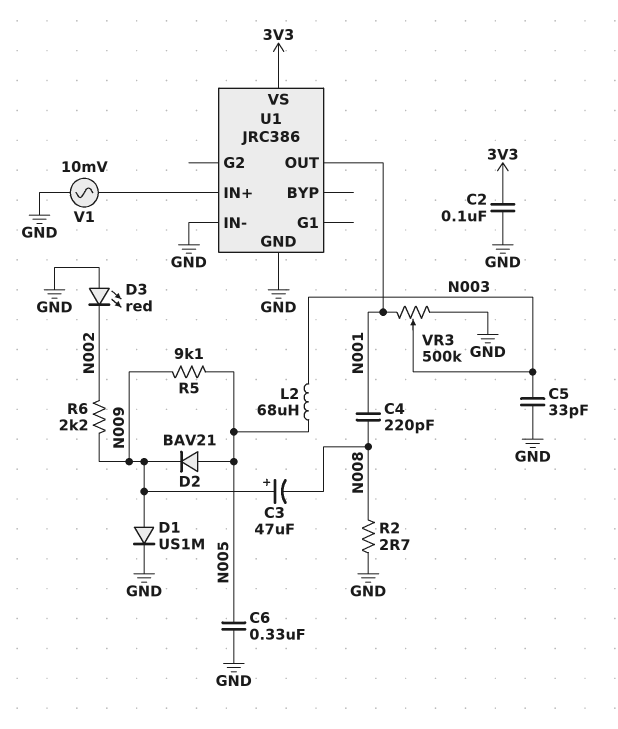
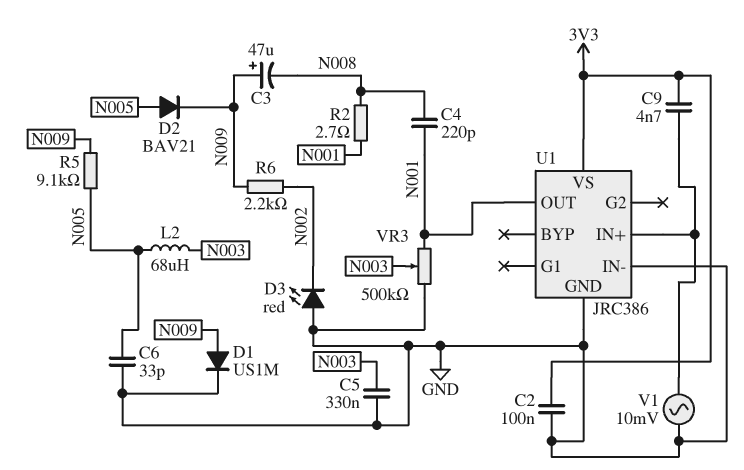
C5: 33pF (GND, N003) -> 330nF (GND, N003)
C6: 330nF (GND, N005) -> 33pF (GND, N005)
C9: none -> 4.7nF (3V3, U1/IN+)
R2: 2.7 (GND, N008) -> 2.7 (N001, N008)

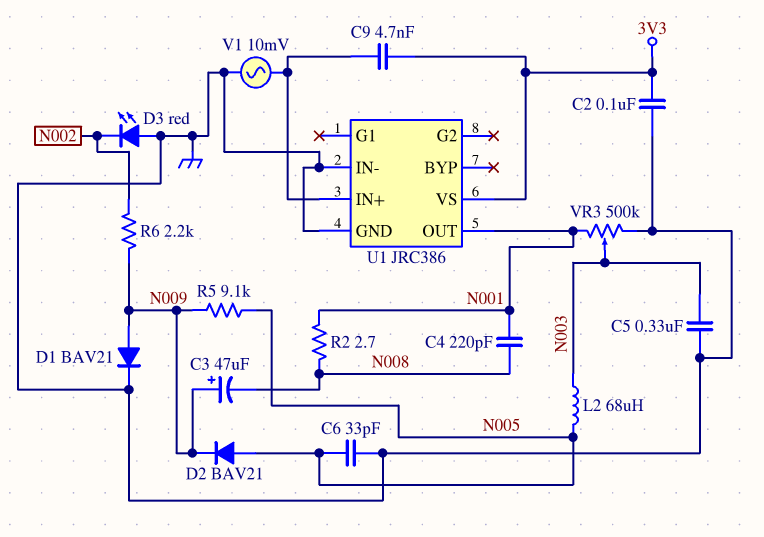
D1: diode US1M (A N009, K GND) -> diode BAV21 (A N009, K GND)

